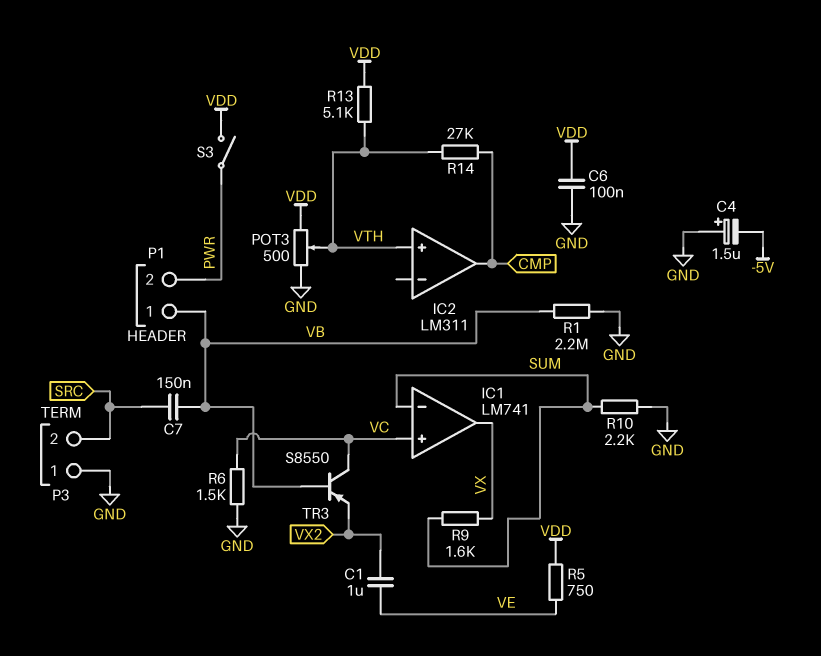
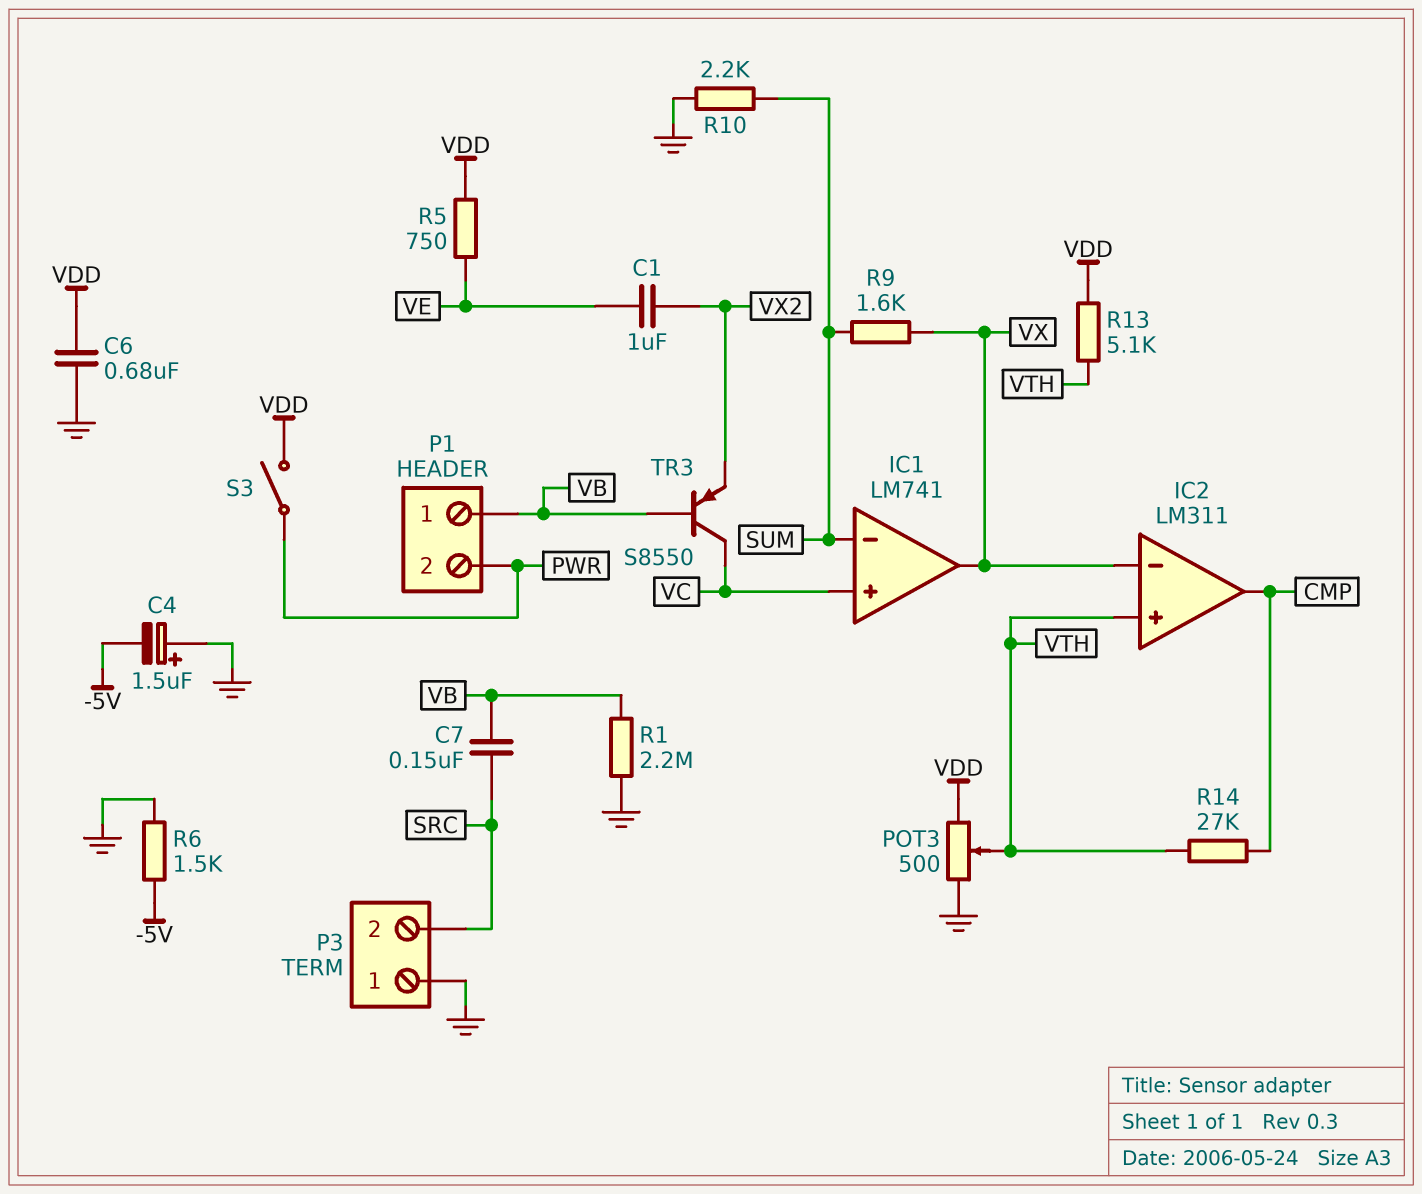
C6: 100nF (GND, VDD) -> 680nF (GND, VDD)
IC2 pin in-: none -> VX
R6: 1.5k (GND, VC) -> 1.5k (-5V, GND)

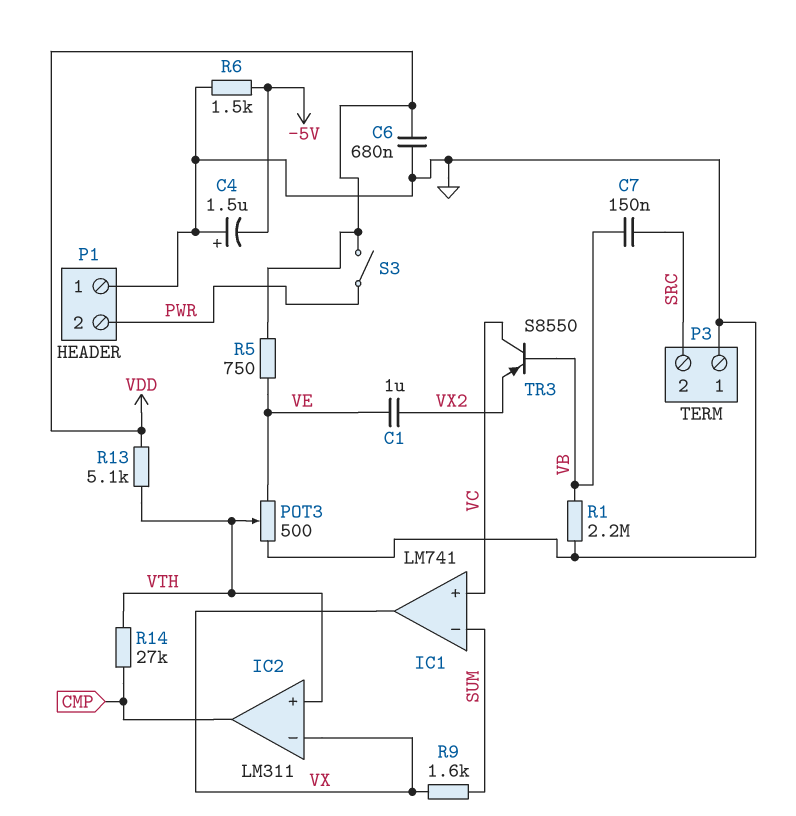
P1 pin 1: VB -> GND
POT3: 500 (GND, VDD, wiper VTH) -> 500 (GND, VE, wiper VTH)
R10: 2.2k (GND, SUM) -> none

